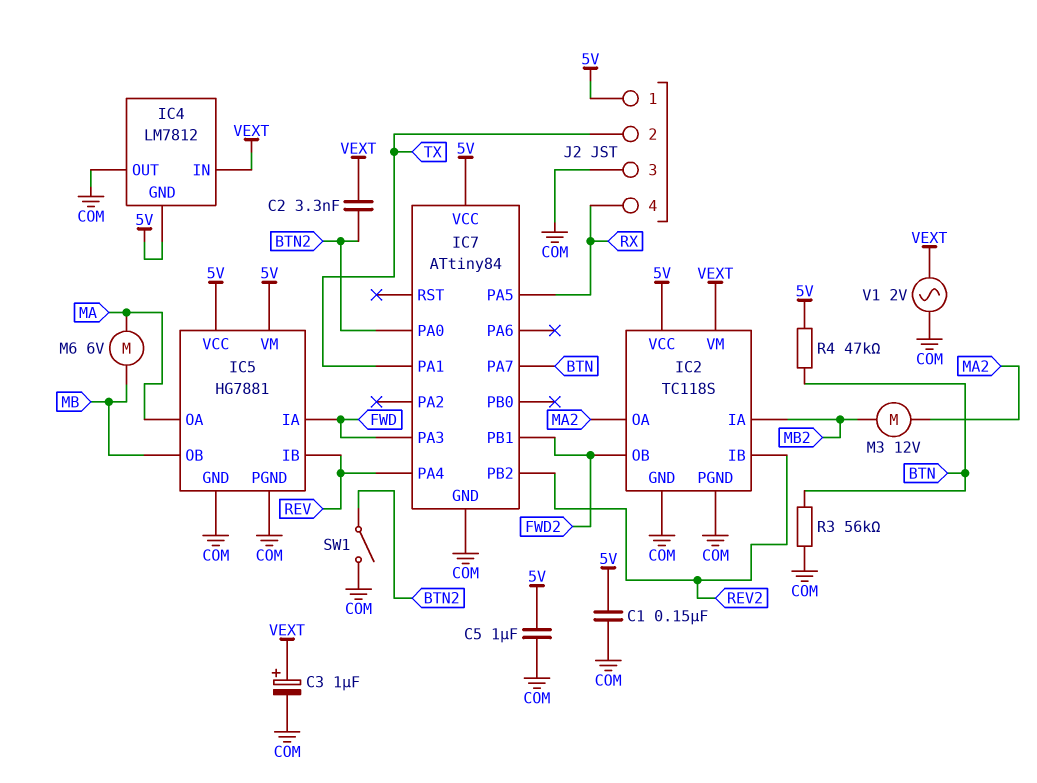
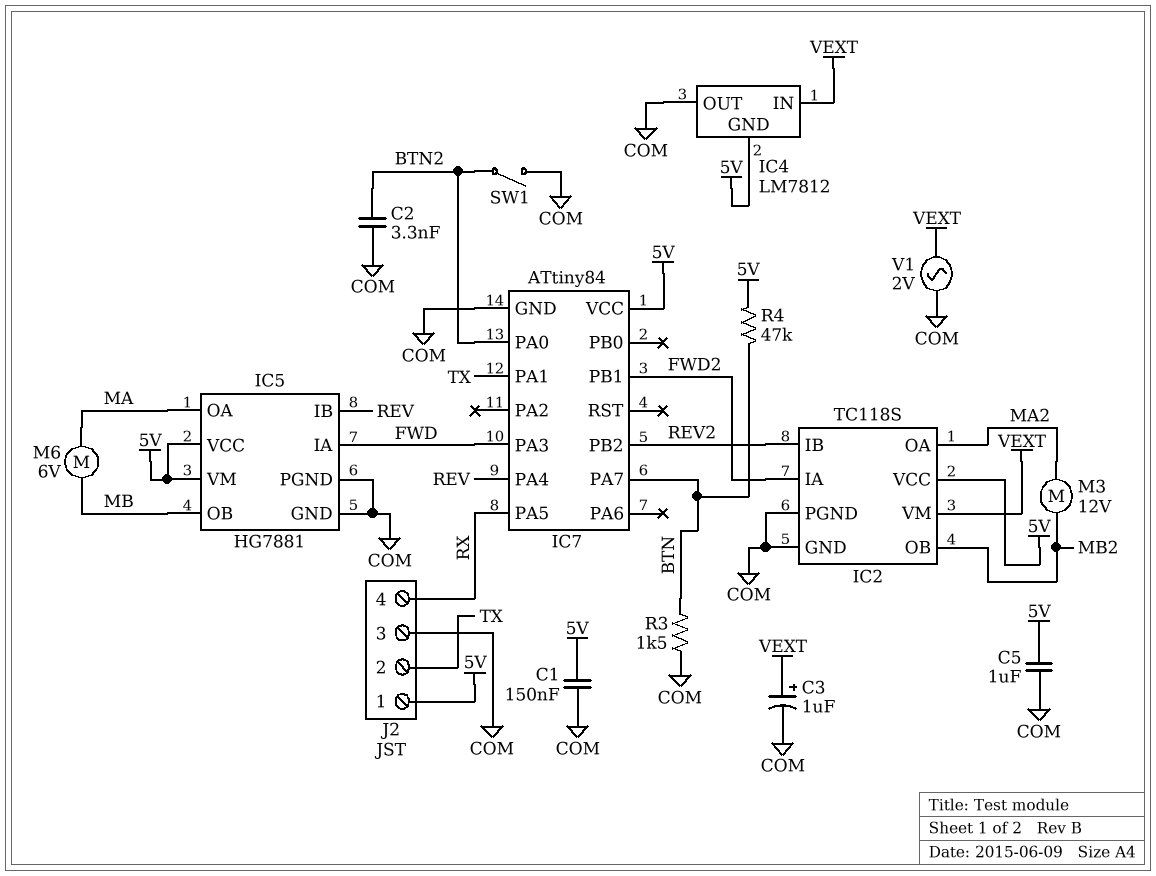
C2: 3.3nF (BTN2, VEXT) -> 3.3nF (BTN2, COM)
IC2 pin IA: MB2 -> FWD2
IC2 pin OB: FWD2 -> MB2
R3: 56k (BTN, COM) -> 1.5k (BTN, COM)

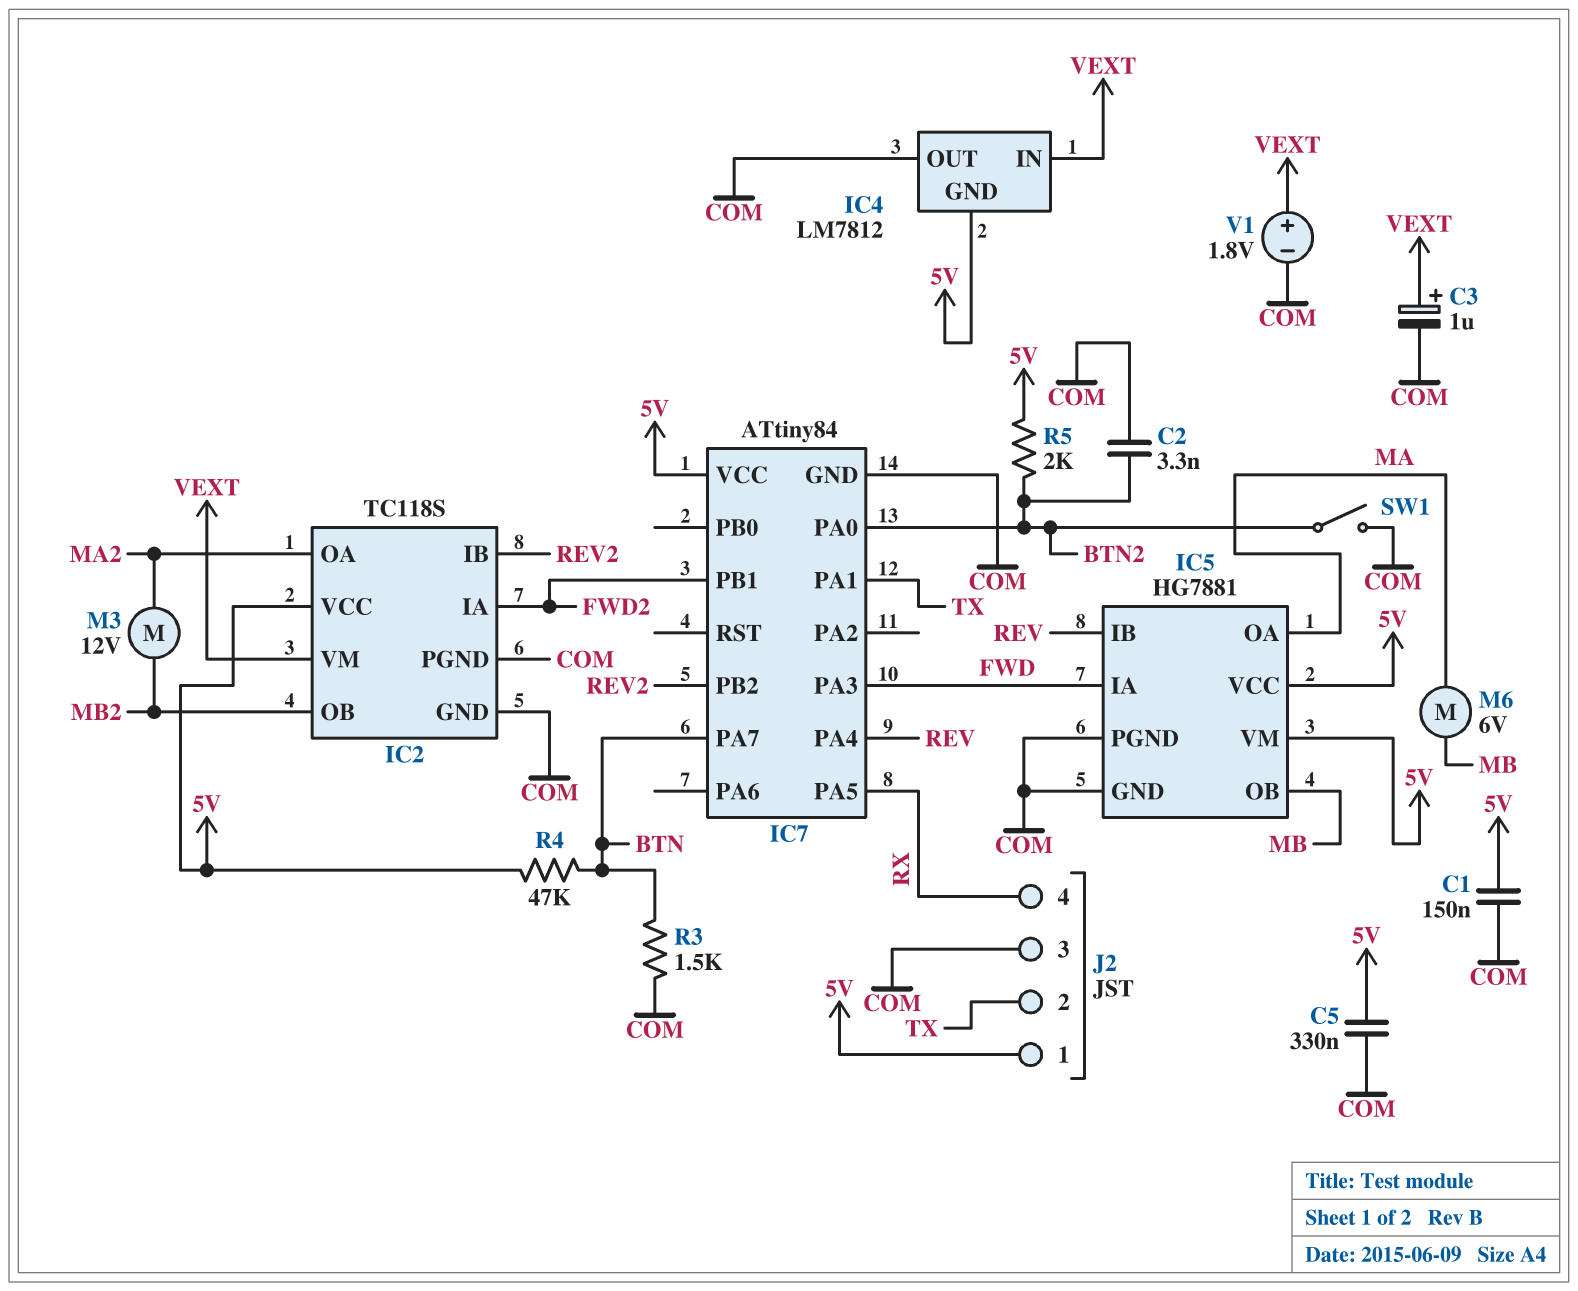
C5: 1uF (5V, COM) -> 330nF (5V, COM)
R5: none -> 2k (5V, BTN2)
V1: AC 2V (COM, VEXT) -> 1.8V (plus VEXT, minus COM)

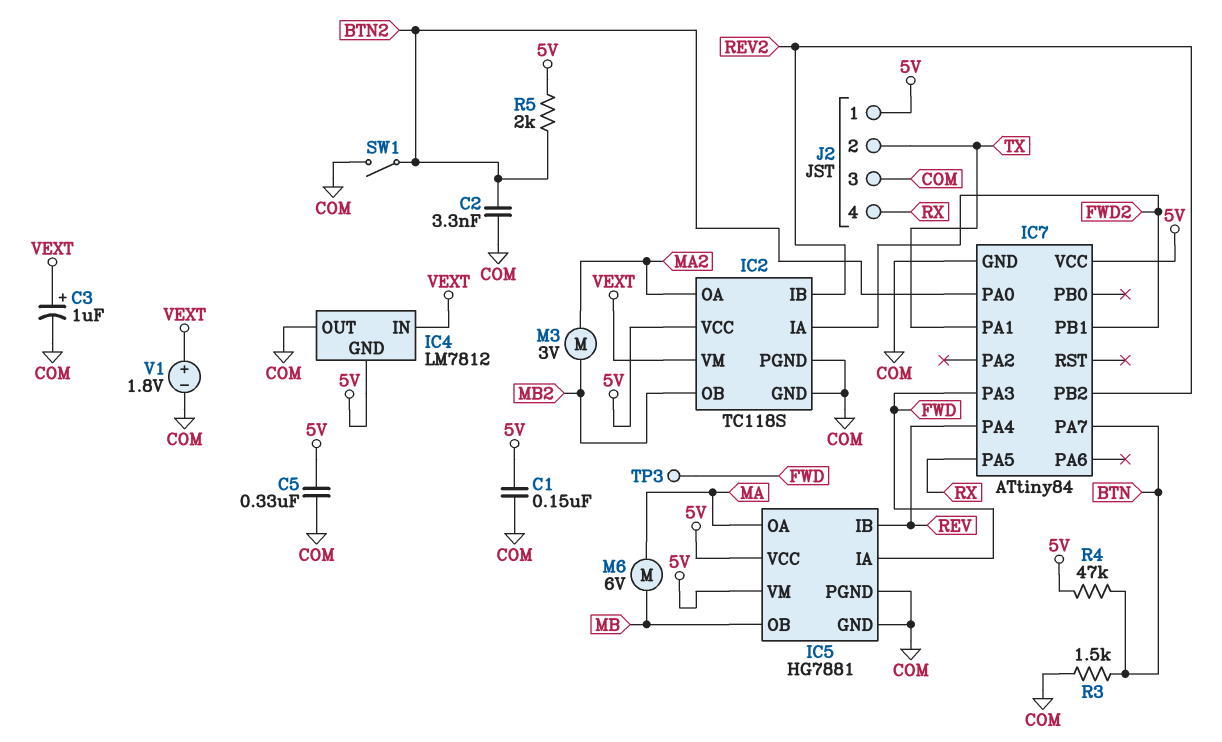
M3: motor 12V (MA2, MB2) -> motor 3V (MA2, MB2)
TP3: none -> test point (FWD)

